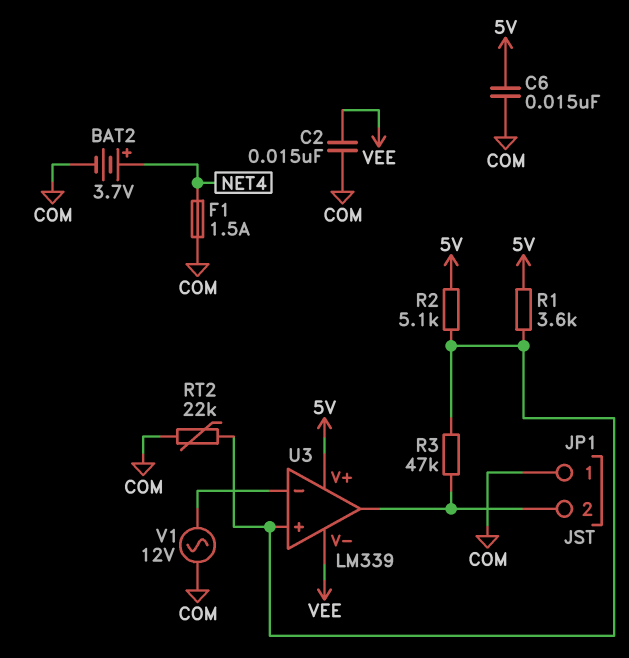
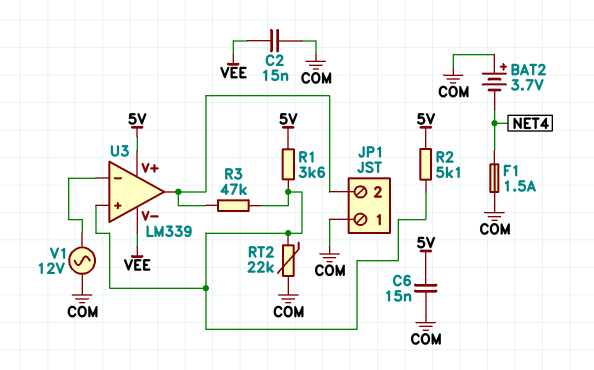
BAT2: 3.7V (plus NET4, minus COM) -> 3.7V (plus COM, minus NET4)

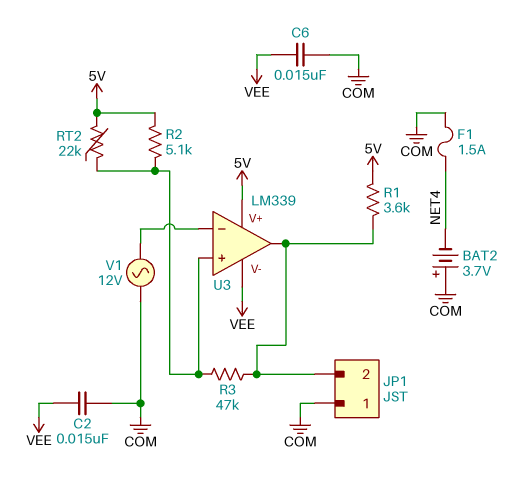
C6: 15nF (5V, COM) -> 15nF (COM, VEE)
R1: 3.6k (5V, U3/in+) -> 3.6k (5V, JP1/2)
RT2: 22k (COM, U3/in+) -> 22k (5V, U3/in+)

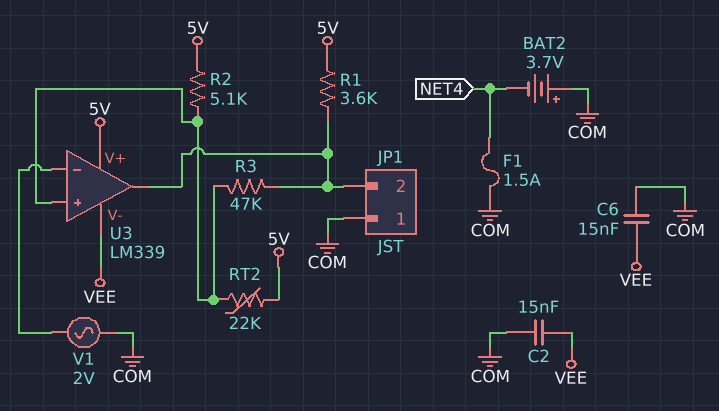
V1: AC 12V (COM, U3/in-) -> AC 2V (COM, U3/in-)

